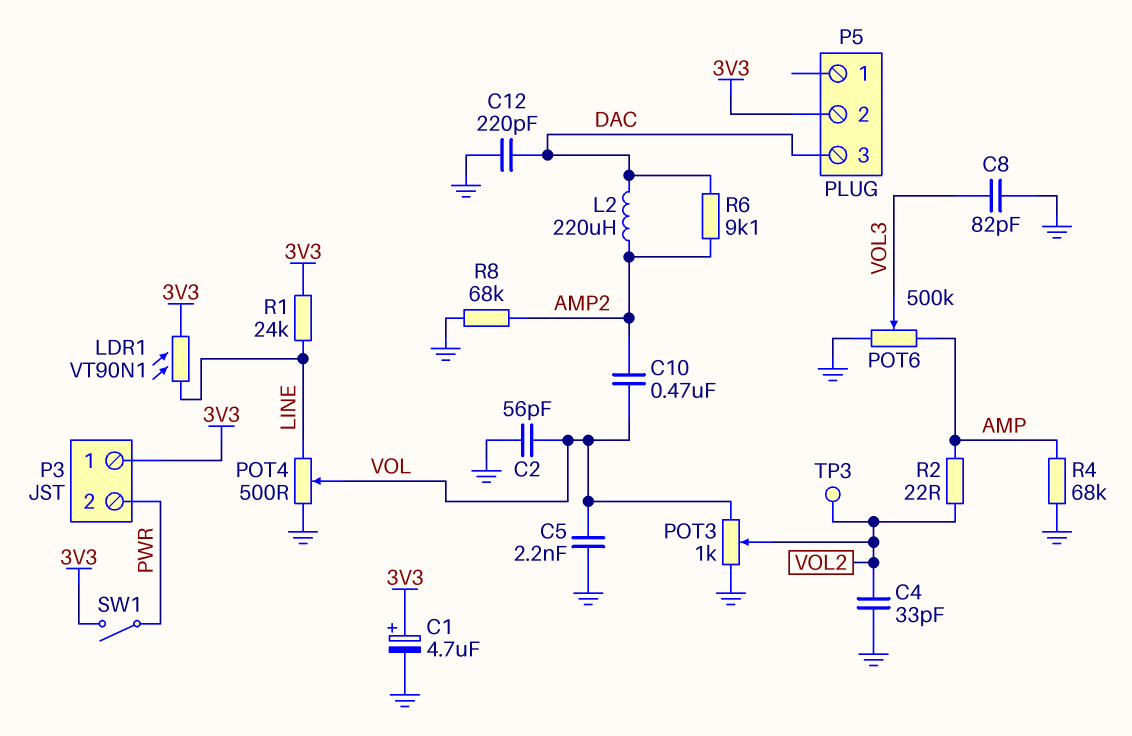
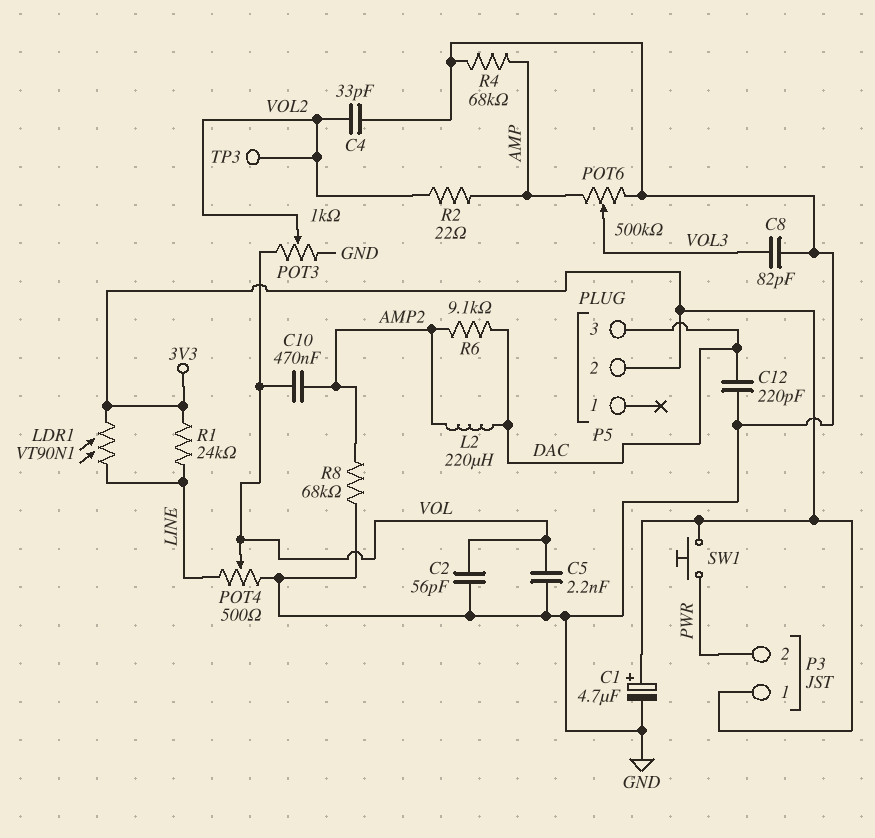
SW1: switch (3V3, PWR) -> button (3V3, PWR)

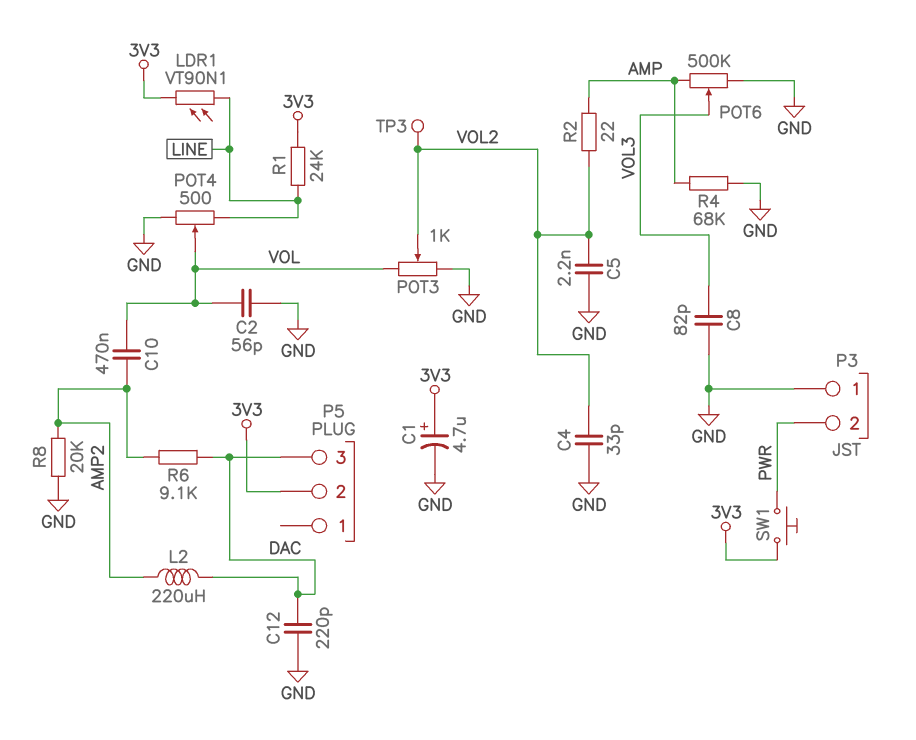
C5: 2.2nF (GND, VOL) -> 2.2nF (GND, VOL2)
P3 pin 1: 3V3 -> GND
R8: 68k (AMP2, GND) -> 20k (AMP2, GND)

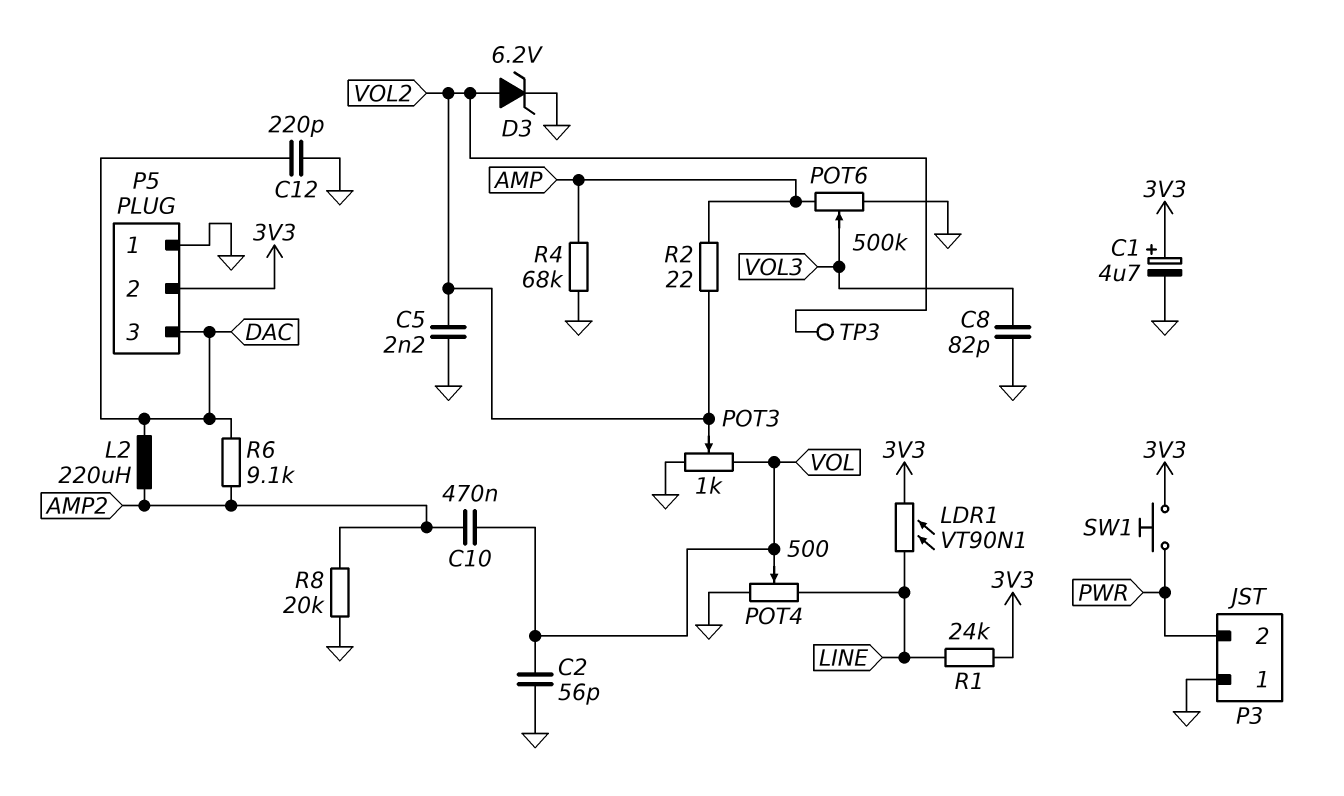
C4: 33pF (GND, VOL2) -> none
D3: none -> zener 6.2V (A VOL2, K GND)
P5 pin 1: none -> GND

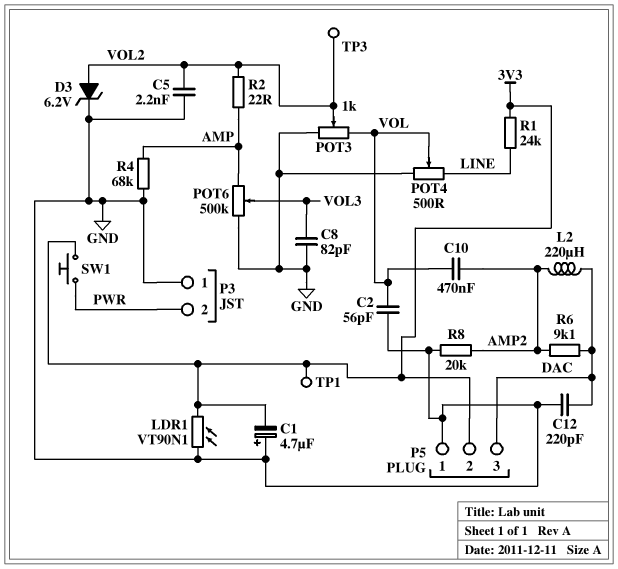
C1: 4.7uF (plus 3V3, minus GND) -> 4.7uF (plus GND, minus 3V3)
LDR1: VT90N1 (3V3, LINE) -> VT90N1 (3V3, GND)
TP1: none -> test point (3V3)

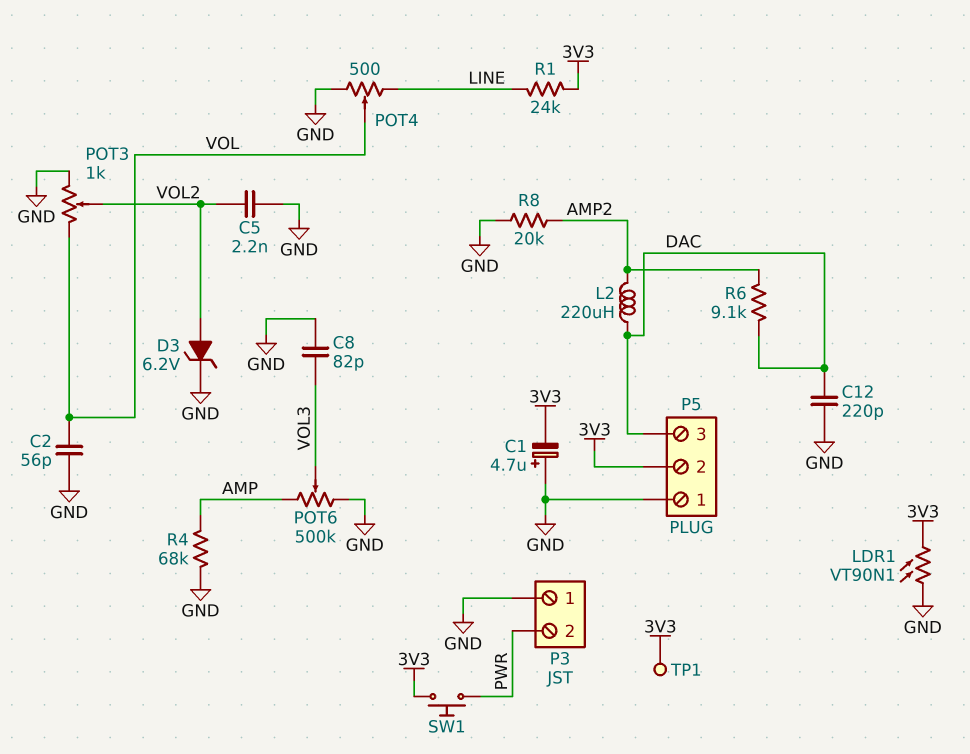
C10: 470nF (AMP2, VOL) -> none
R2: 22 (AMP, VOL2) -> none
TP3: test point (VOL2) -> none

